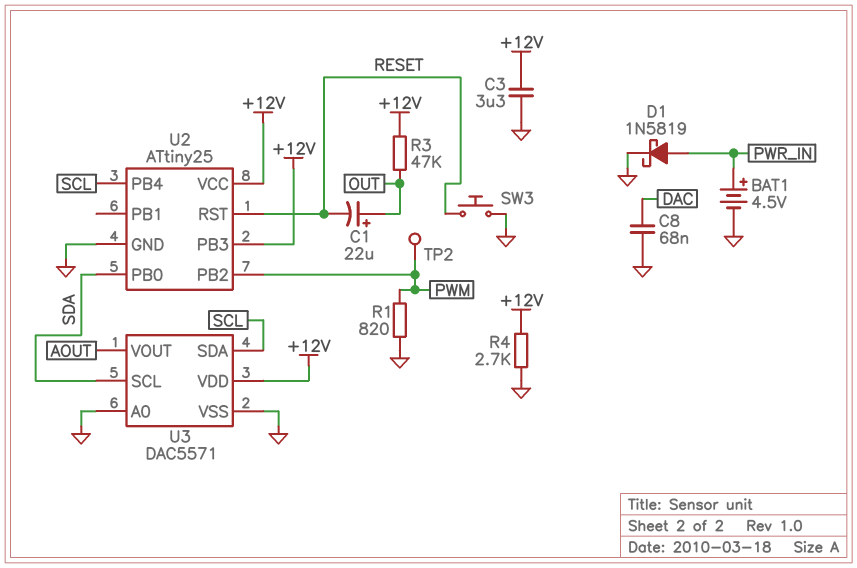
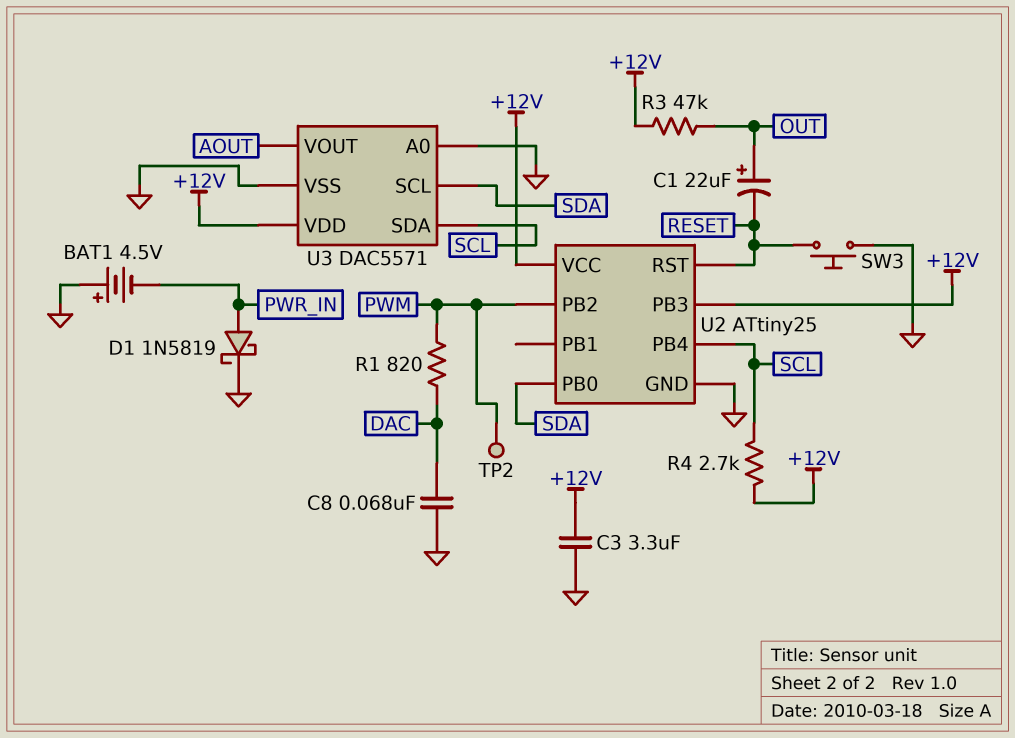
BAT1: 4.5V (plus PWR_IN, minus GND) -> 4.5V (plus GND, minus PWR_IN)
R1: 820 (GND, PWM) -> 820 (DAC, PWM)
R4: 2.7k (+12V, GND) -> 2.7k (+12V, SCL)

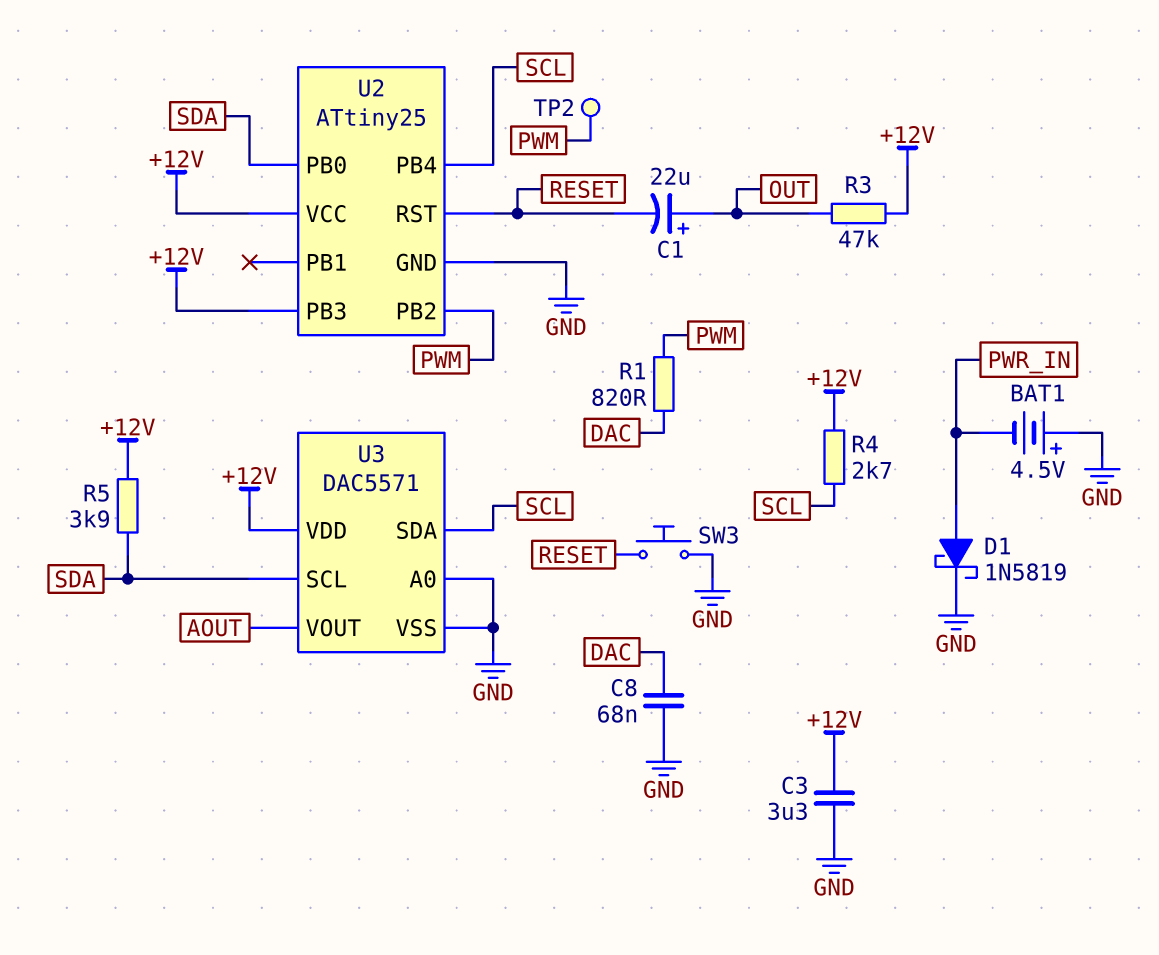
R5: none -> 3.9k (+12V, SDA)

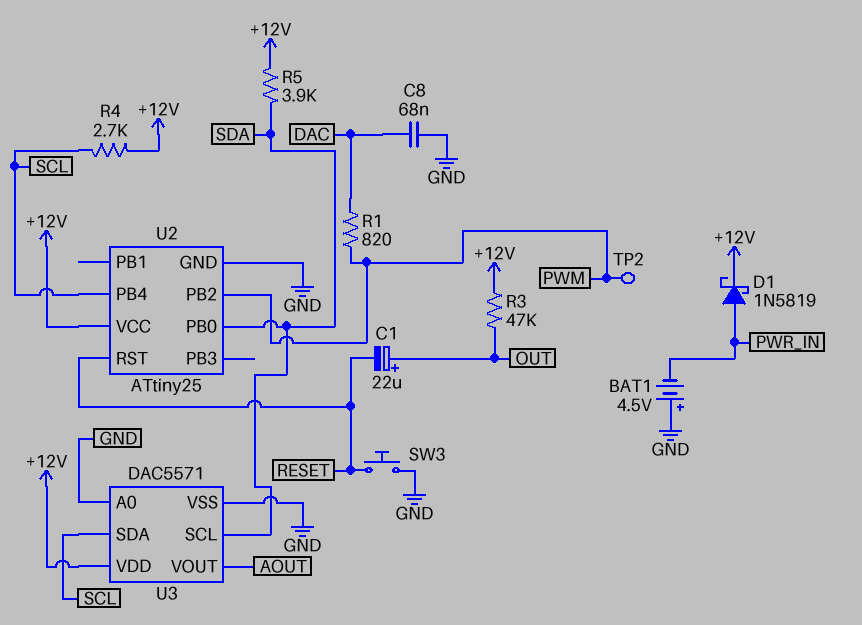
C3: 3.3uF (+12V, GND) -> none
D1: schottky 1N5819 (A PWR_IN, K GND) -> schottky 1N5819 (A PWR_IN, K +12V)
U2 pin PB3: +12V -> none

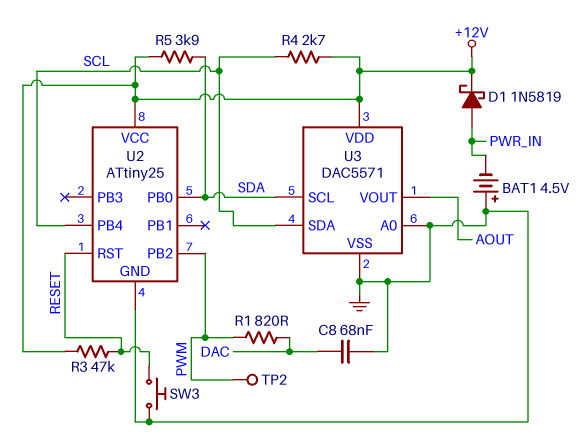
C1: 22uF (plus OUT, minus RESET) -> none
R3: 47k (+12V, OUT) -> 47k (+12V, RESET)

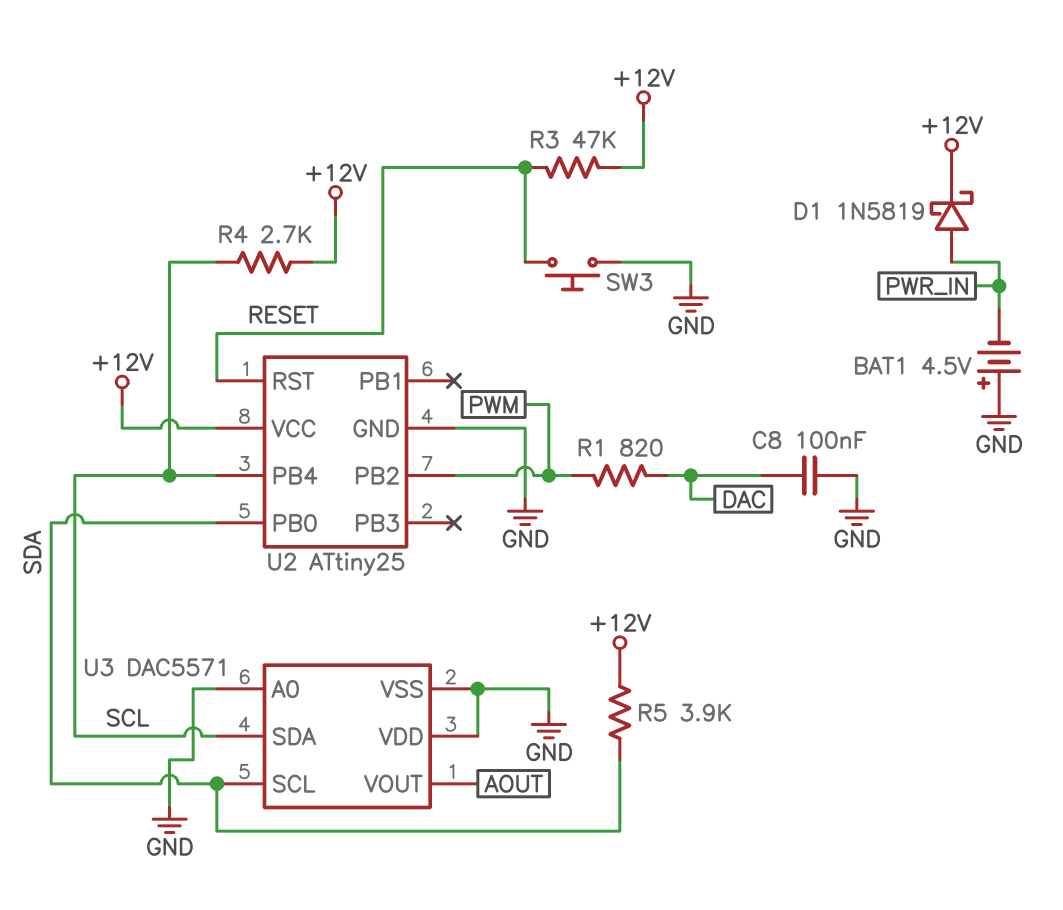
C8: 68nF (DAC, GND) -> 100nF (DAC, GND)
TP2: test point (PWM) -> none
U3 pin VDD: +12V -> GND

